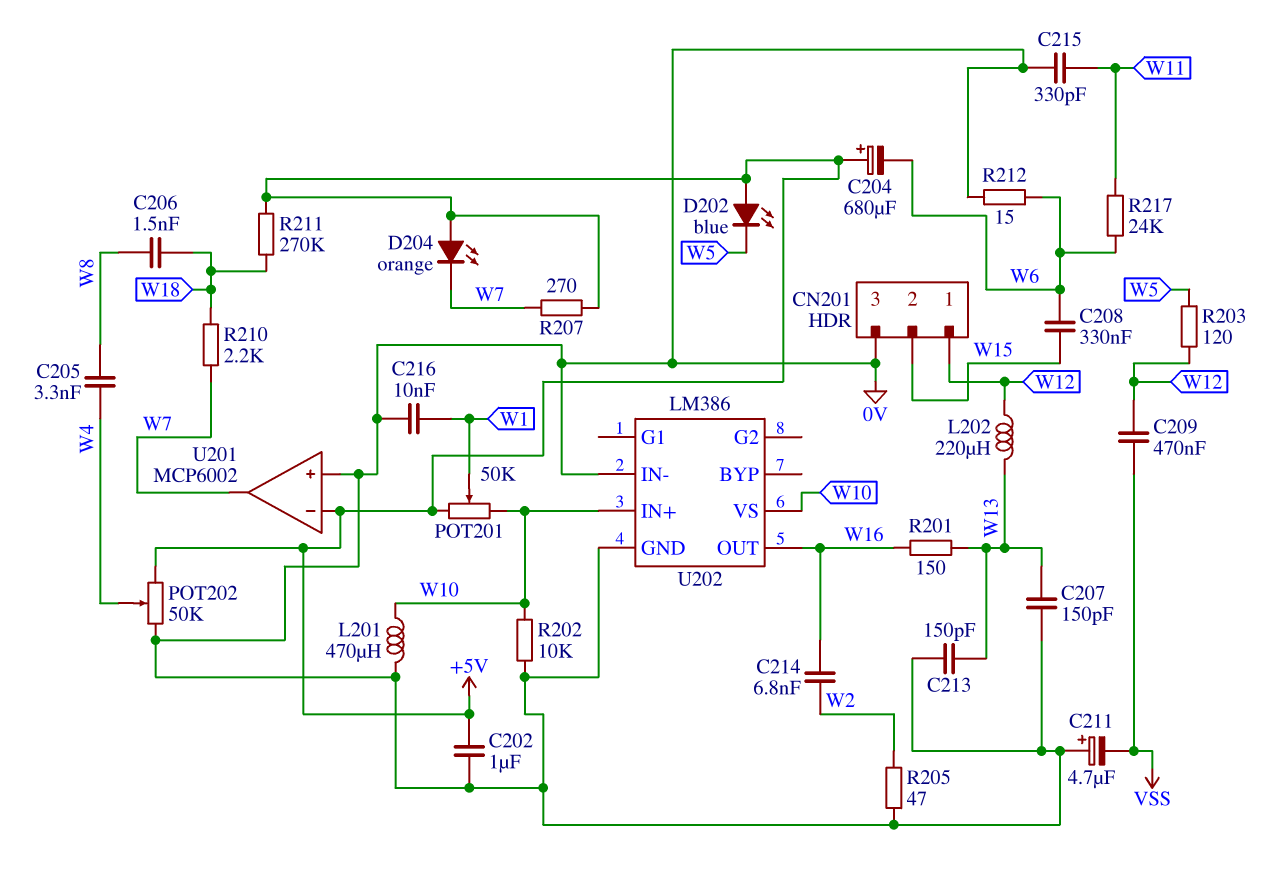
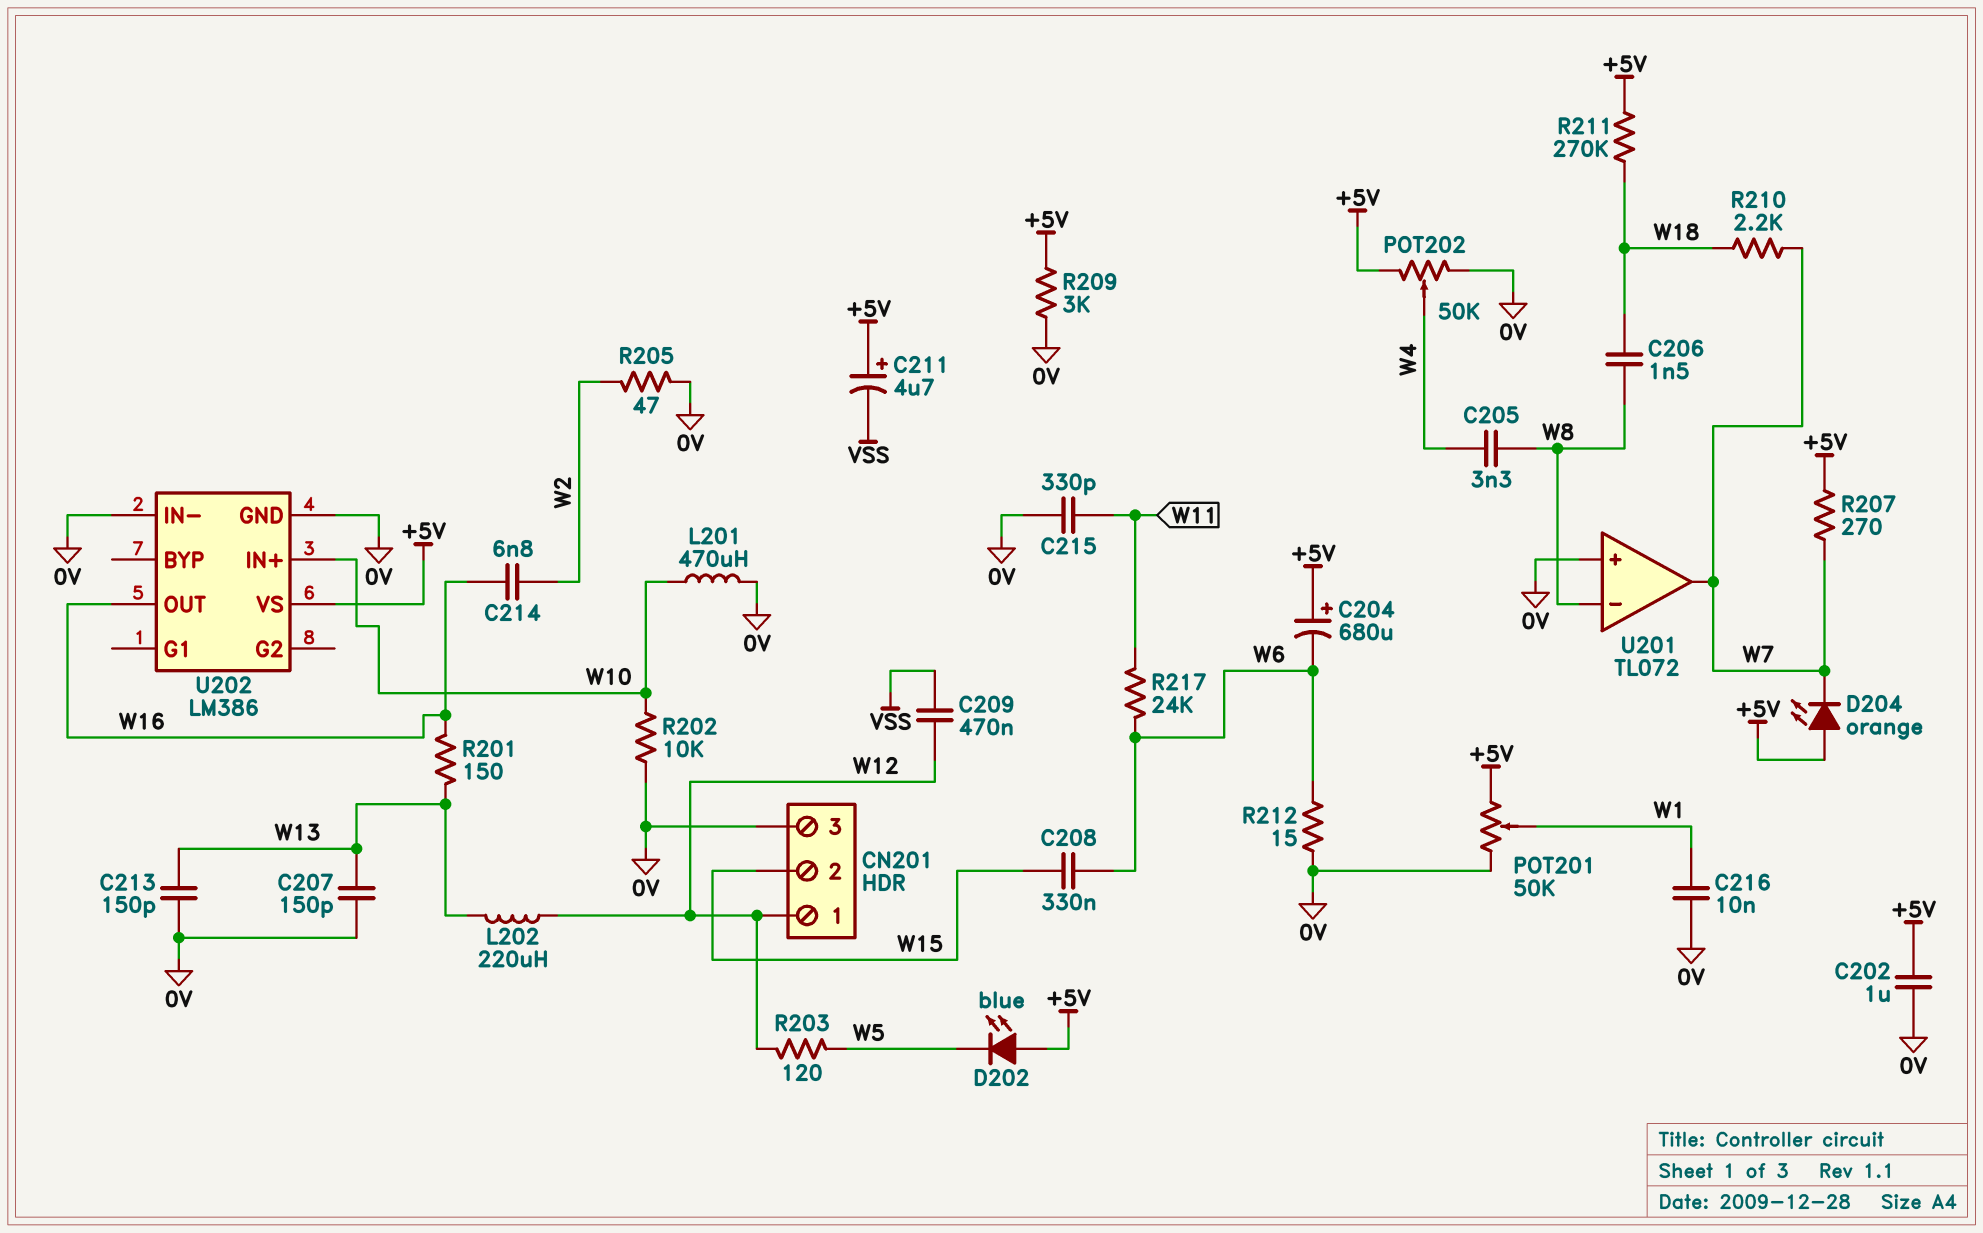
C211: 4.7uF (plus 0V, minus VSS) -> 4.7uF (plus +5V, minus VSS)
POT201: 50k (+5V, W10, wiper W1) -> 50k (+5V, 0V, wiper W1)
R209: none -> 3k (+5V, 0V)
U201: MCP6002 -> TL072
U201 pin in-: +5V -> W8
U202 pin VS: W10 -> +5V

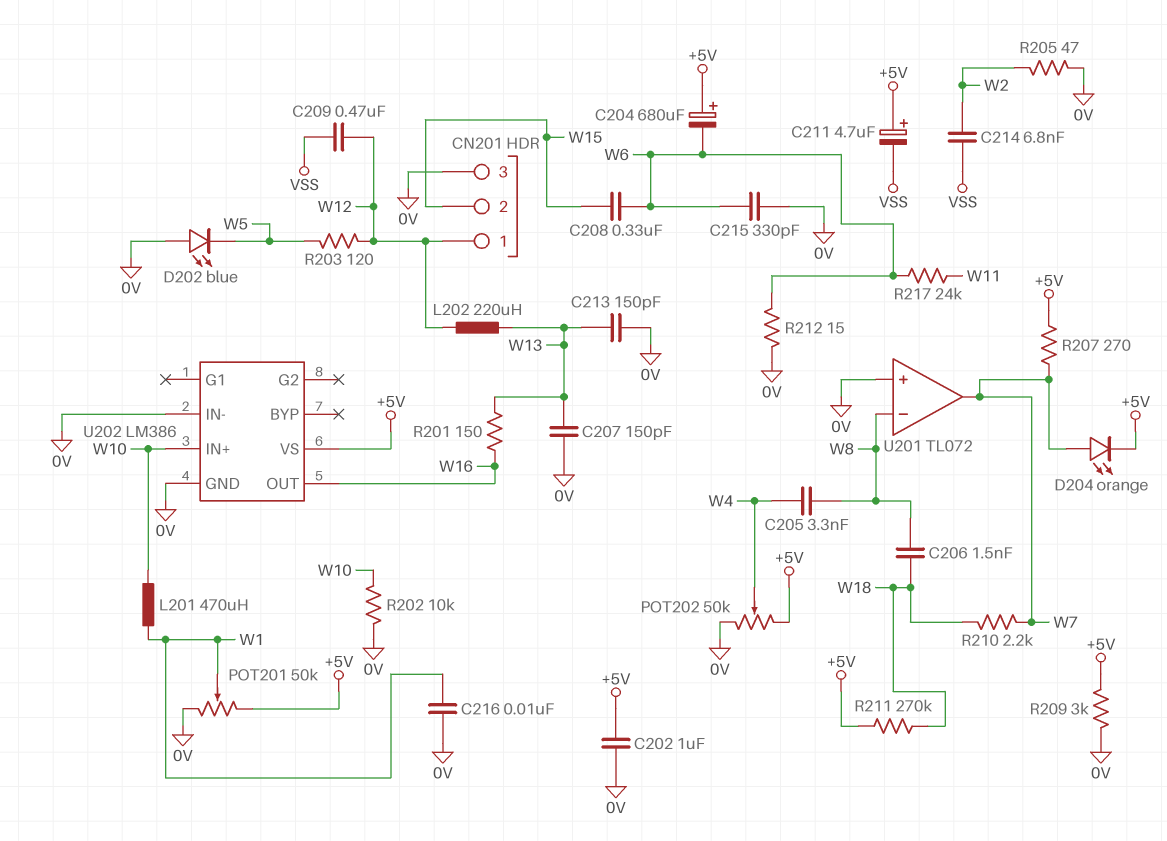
C214: 6.8nF (W2, W16) -> 6.8nF (VSS, W2)
C215: 330pF (0V, W11) -> 330pF (0V, W6)
D202: LED blue (A +5V, K W5) -> LED blue (A 0V, K W5)
D204: LED orange (A +5V, K W7) -> LED orange (A W7, K +5V)
L201: 470uH (0V, W10) -> 470uH (W1, W10)

